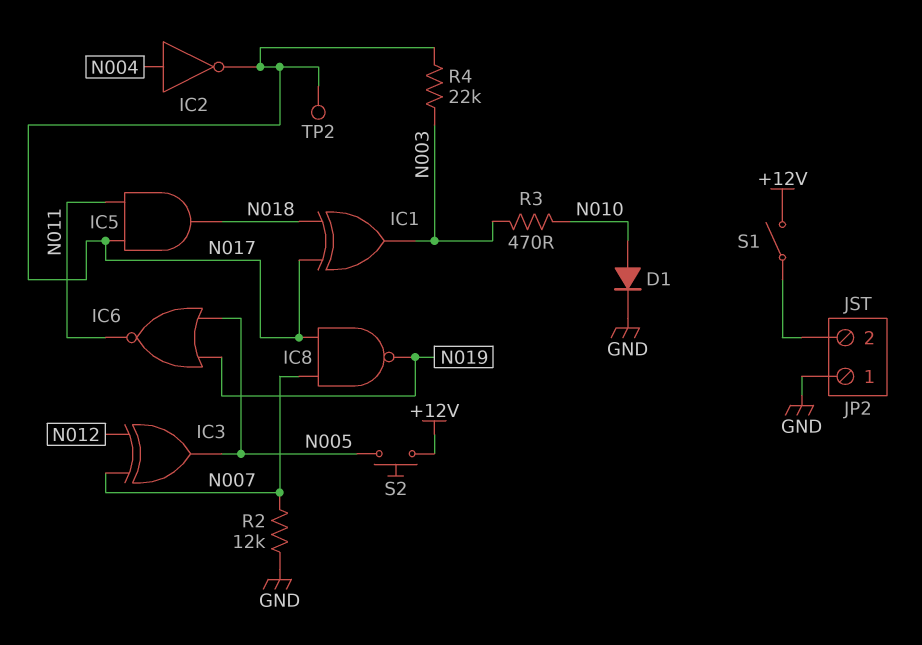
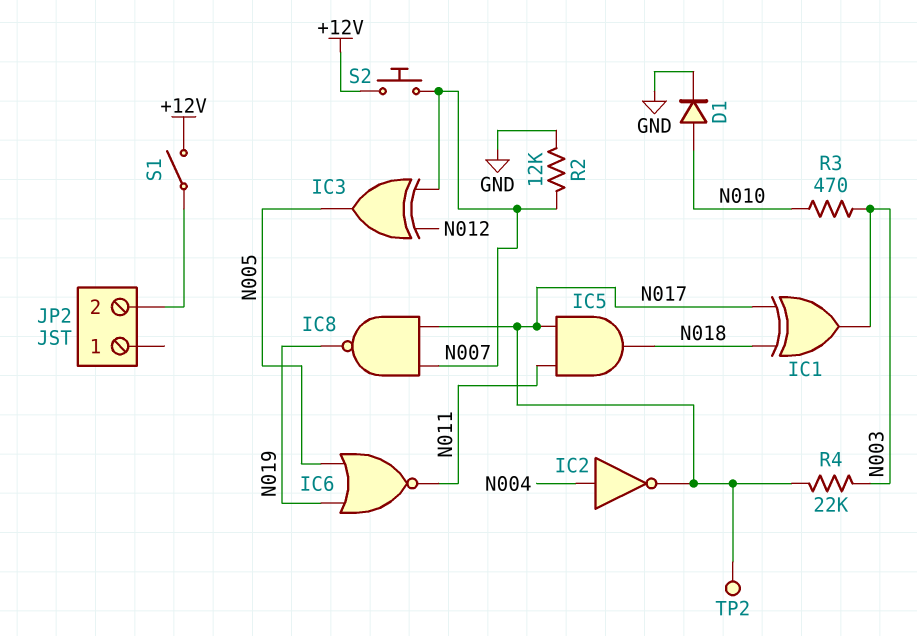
JP2 pin 1: GND -> none
S2: button (+12V, N005) -> button (+12V, N007)

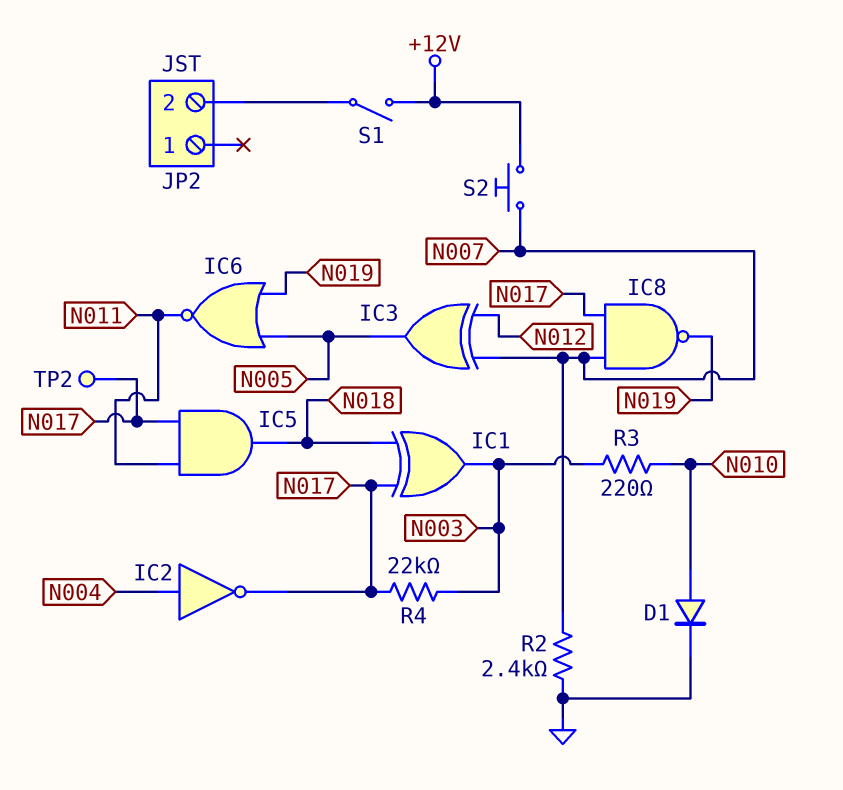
R2: 12k (GND, N007) -> 2.4k (GND, N007)
R3: 470 (N003, N010) -> 220 (N003, N010)

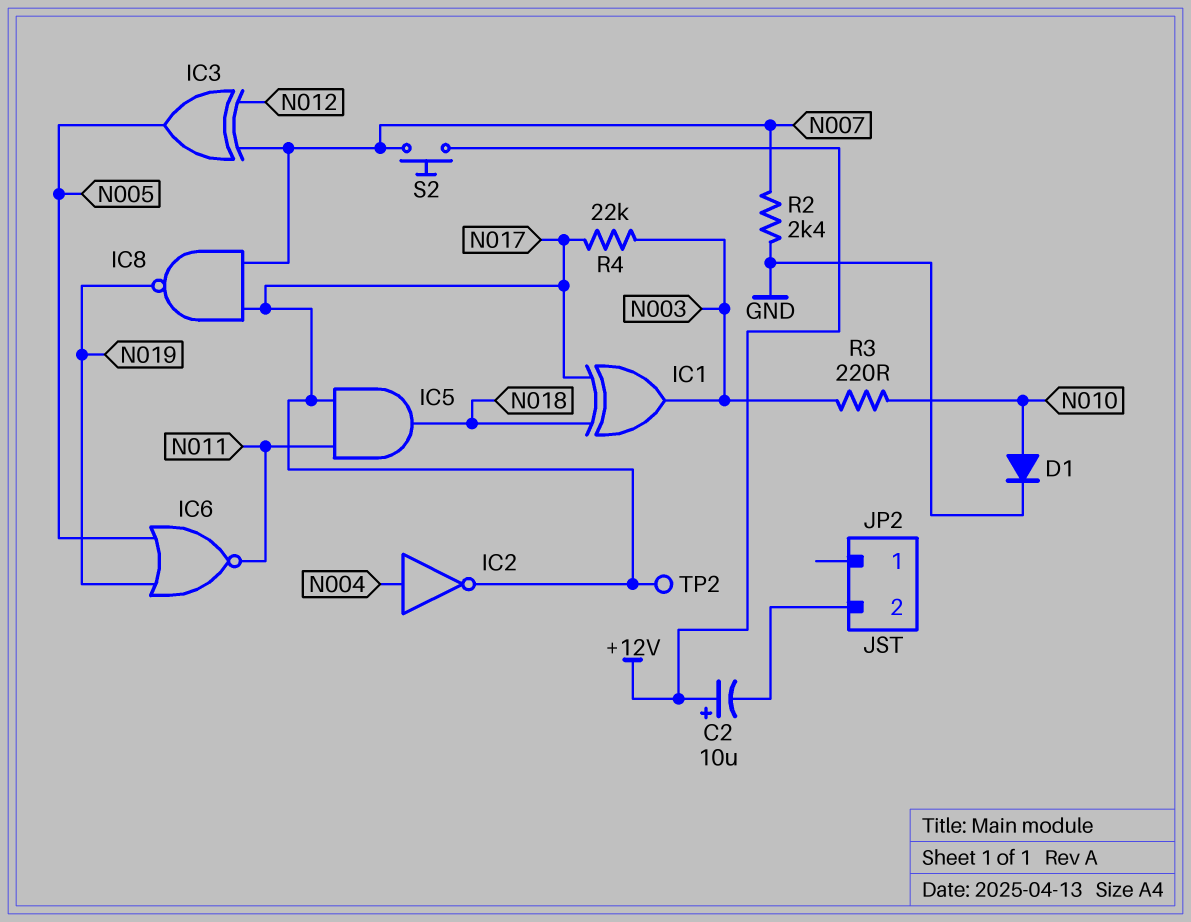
C2: none -> 10uF (plus +12V, minus JP2/2)
S1: switch (+12V, JP2/2) -> none

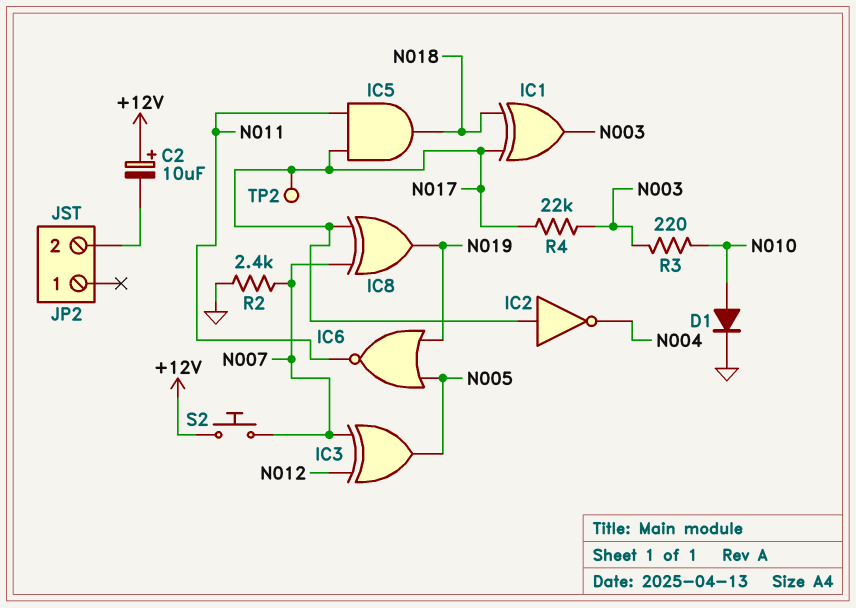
IC2: NOT (in N004, out N017) -> NOT (in N017, out N004)
IC8: NAND (in N007, in N017, out N019) -> XOR (in N007, in N017, out N019)

